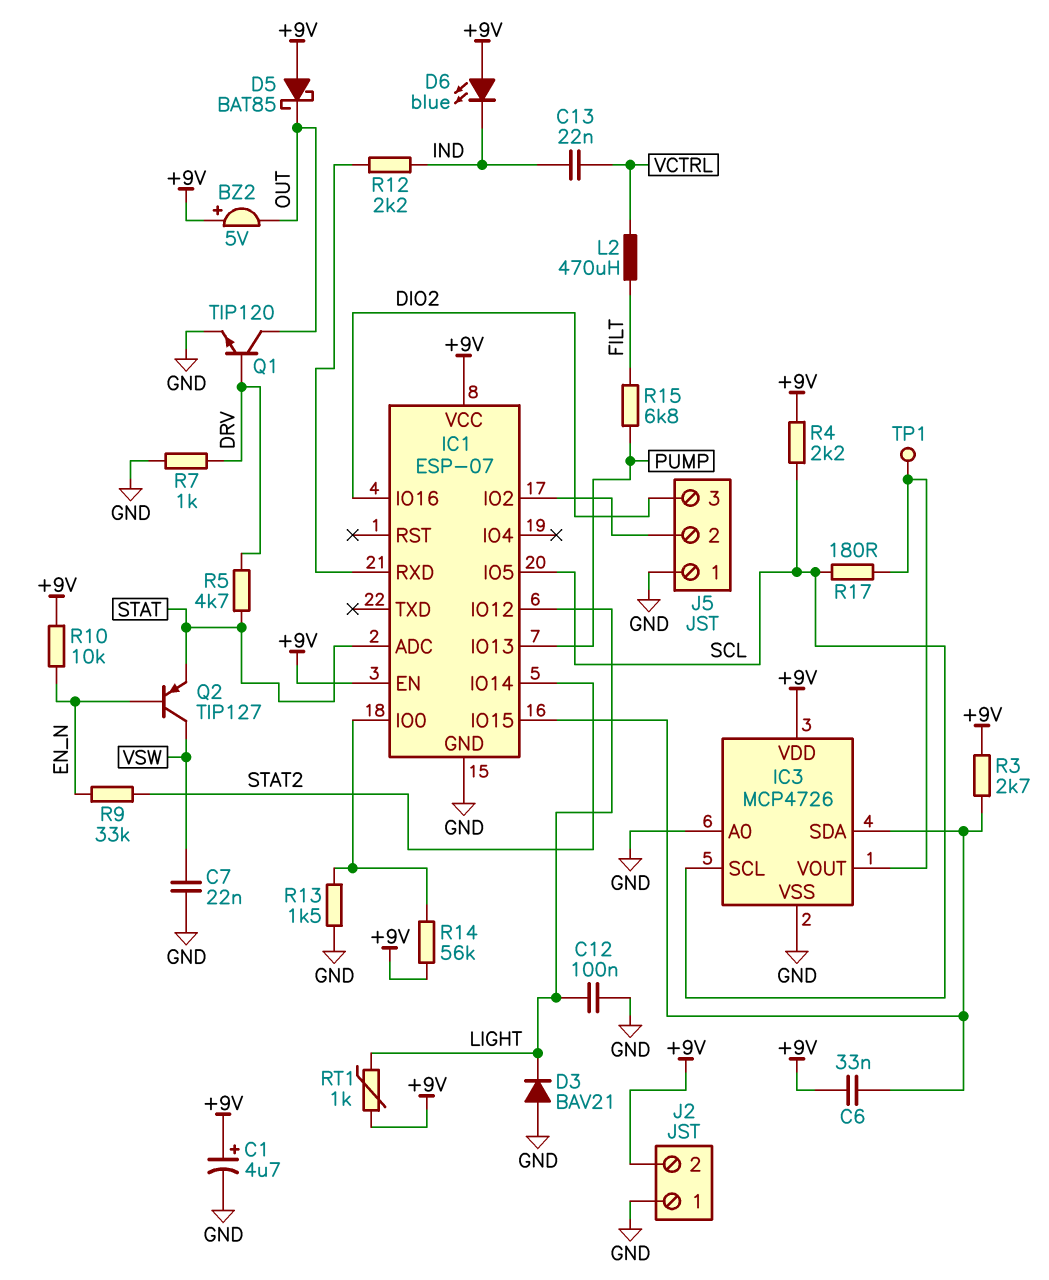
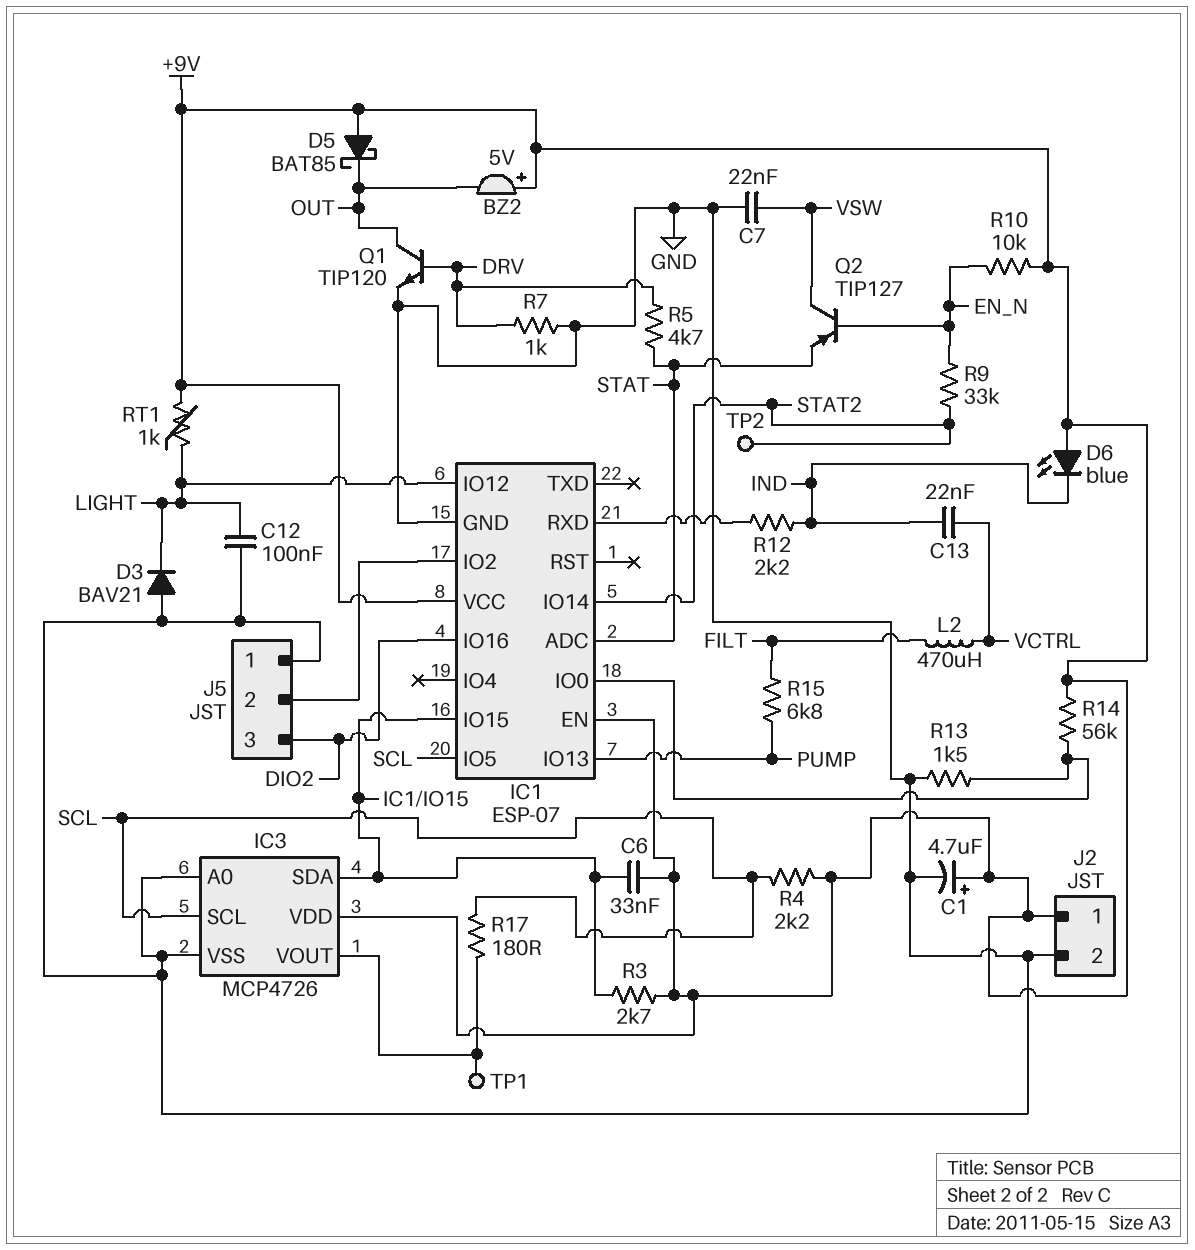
J2 pin 1: GND -> +9V
J2 pin 2: +9V -> GND
TP2: none -> test point (STAT2)

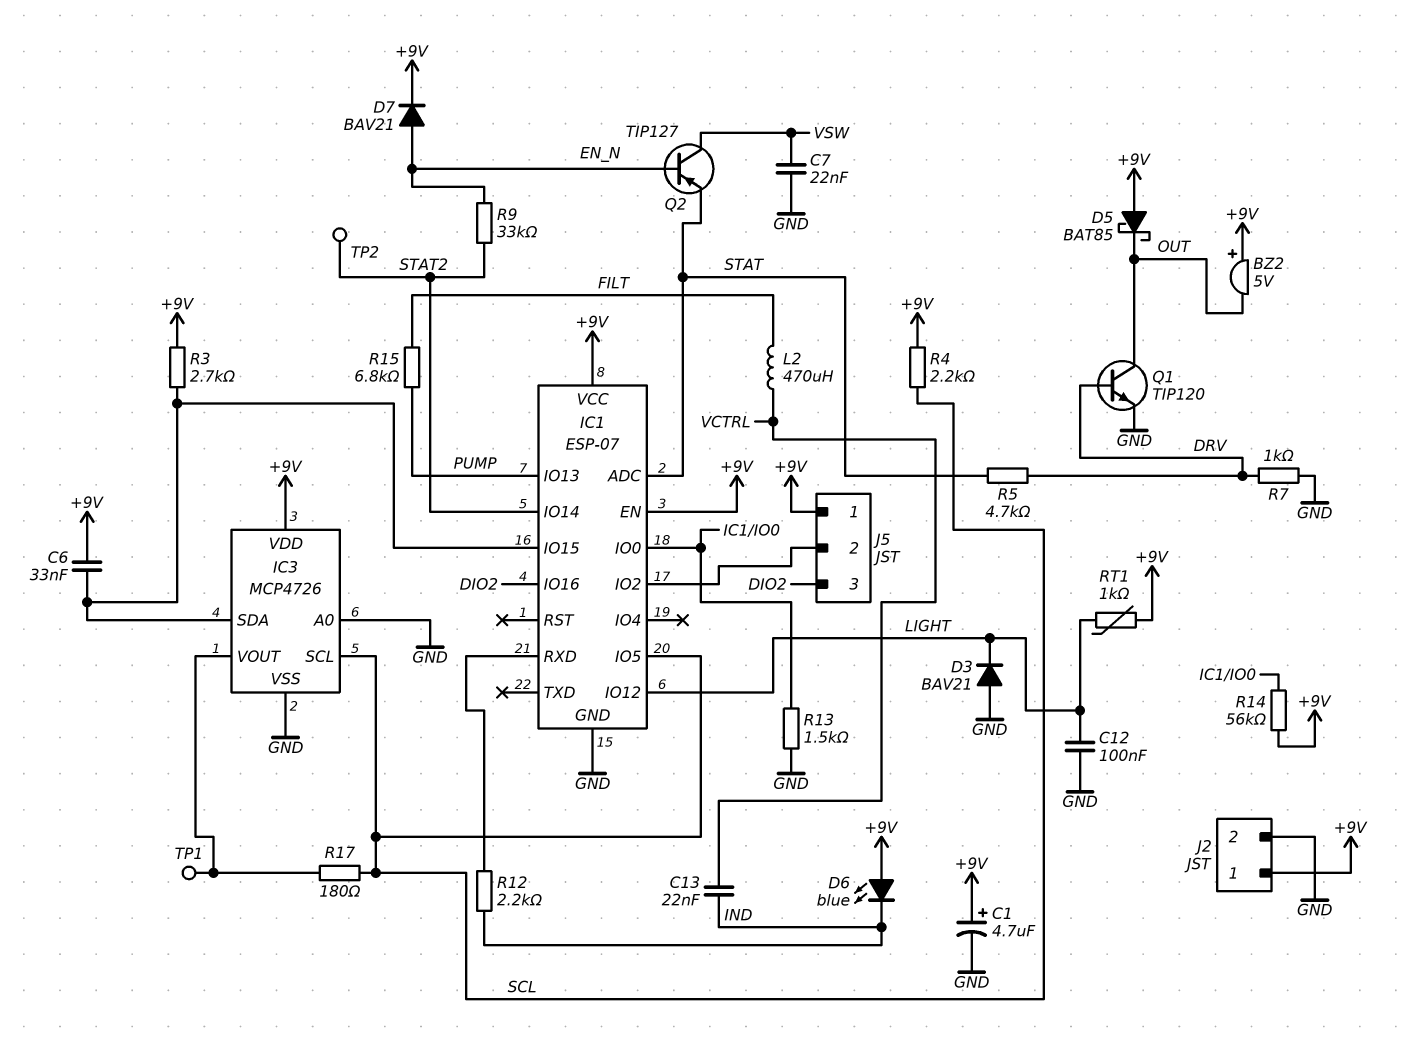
D7: none -> diode BAV21 (A EN_N, K +9V)
J5 pin 1: GND -> +9V
R10: 10k (+9V, EN_N) -> none

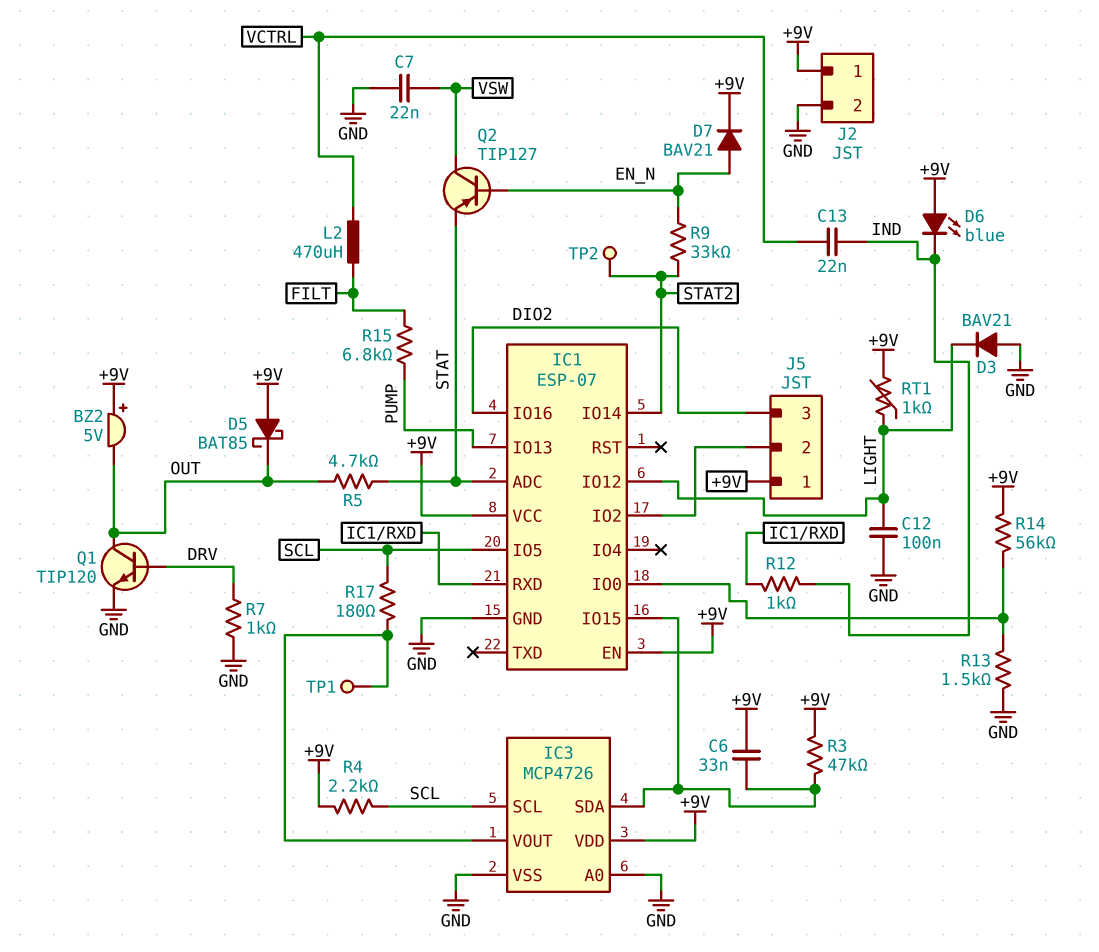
C1: 4.7uF (plus +9V, minus GND) -> none
R3: 2.7k (+9V, IC1/IO15) -> 47k (+9V, IC1/IO15)
R5: 4.7k (DRV, STAT) -> 4.7k (OUT, STAT)
R12: 2.2k (IC1/RXD, IND) -> 1k (IC1/RXD, IND)

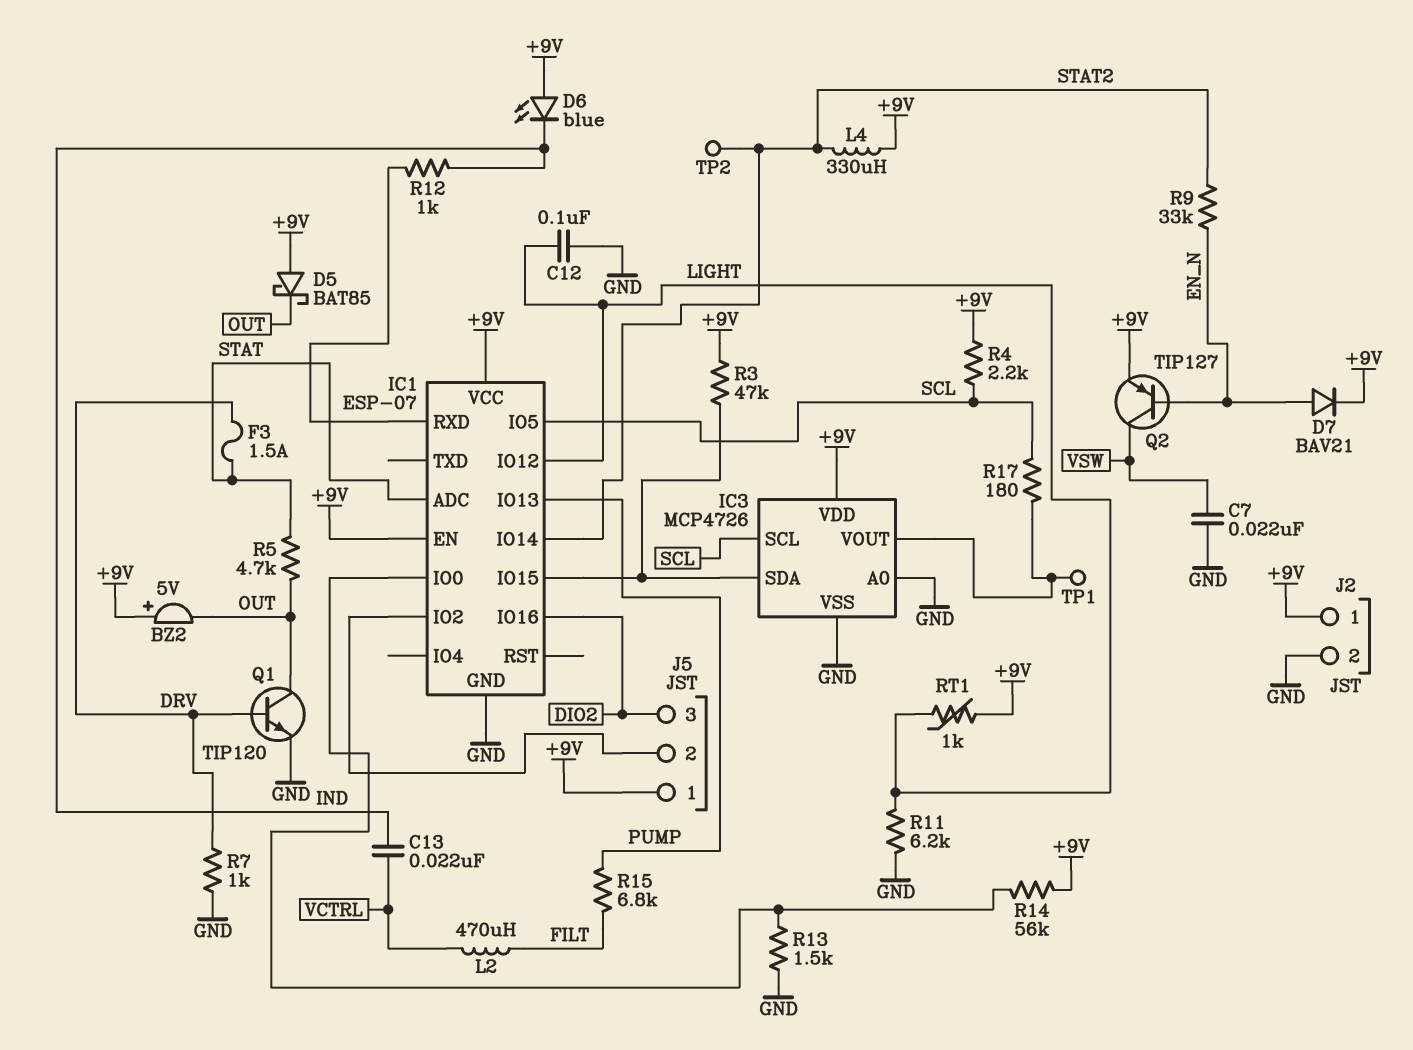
C6: 33nF (+9V, IC1/IO15) -> none
D3: diode BAV21 (A GND, K LIGHT) -> none
F3: none -> 1.5A (DRV, STAT)
L4: none -> 330uH (+9V, STAT2)
Q2: PNP TIP127 (B EN_N, C VSW, E STAT) -> PNP TIP127 (B EN_N, C VSW, E +9V)
R11: none -> 6.2k (GND, LIGHT)

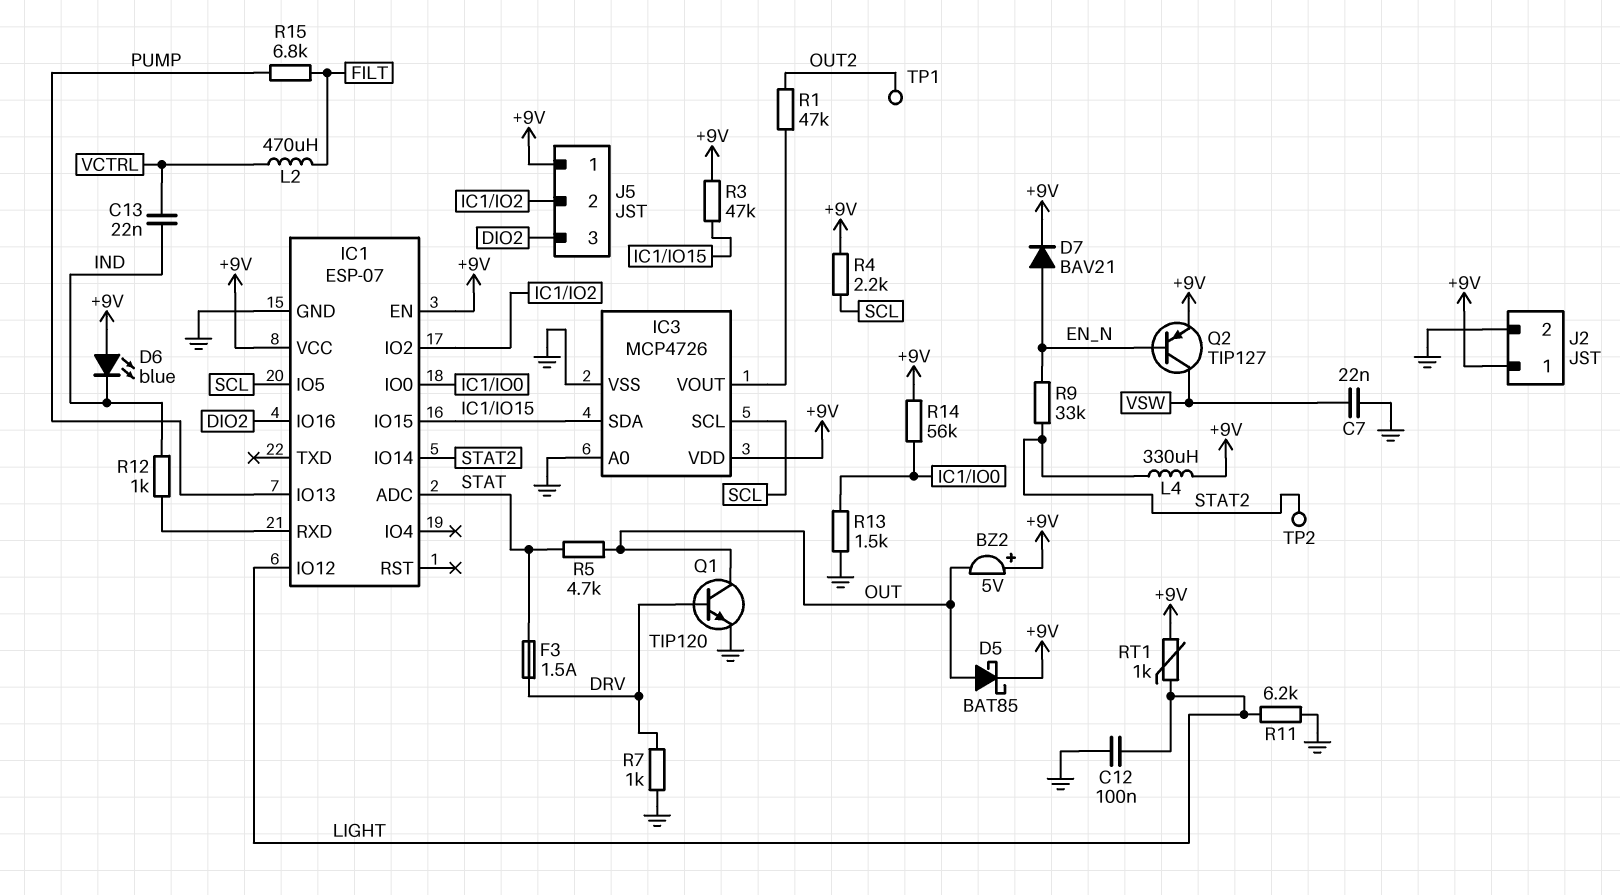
D5: schottky BAT85 (A +9V, K OUT) -> schottky BAT85 (A OUT, K +9V)
R1: none -> 47k (IC3/VOUT, OUT2)
R17: 180 (IC3/VOUT, SCL) -> none
TP1: test point (IC3/VOUT) -> test point (OUT2)

